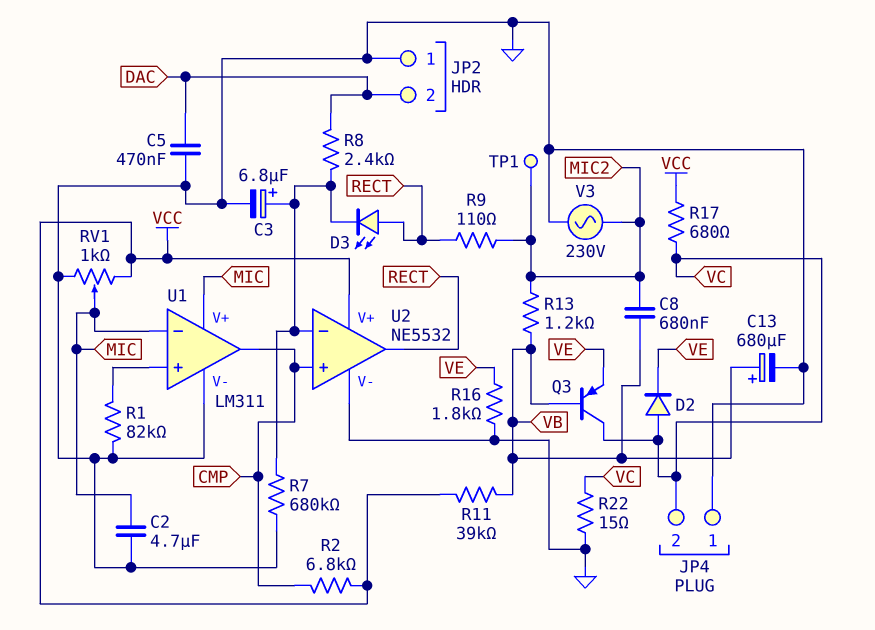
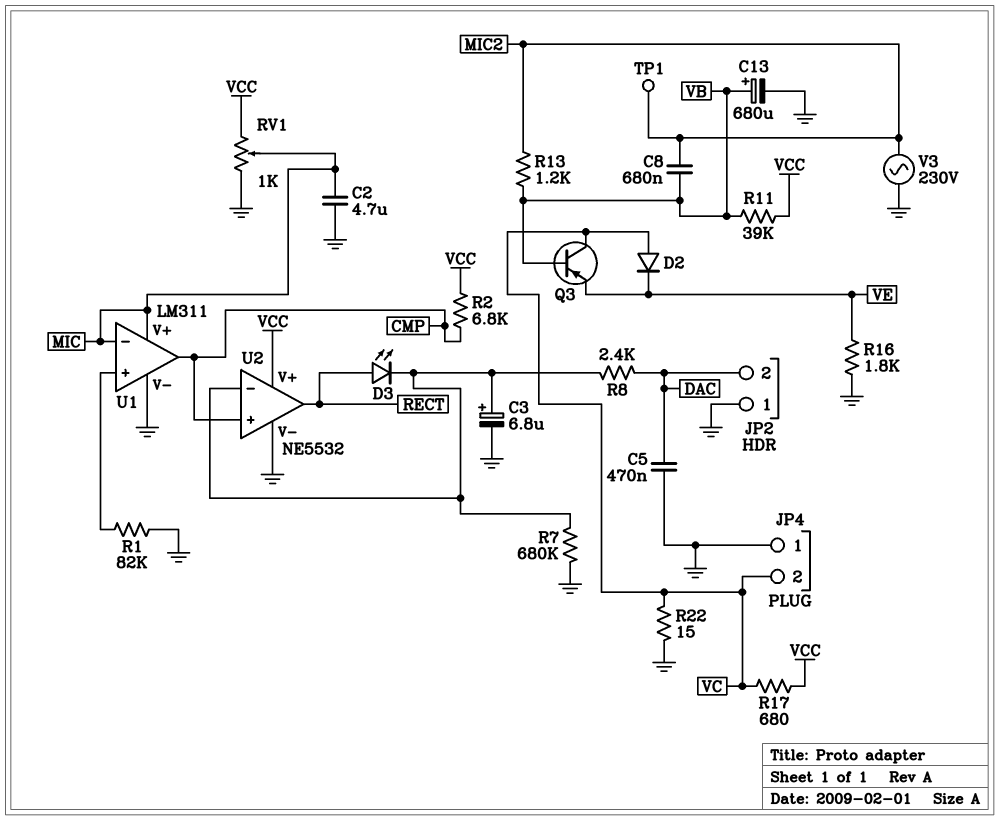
R9: 110 (MIC2, RECT) -> none

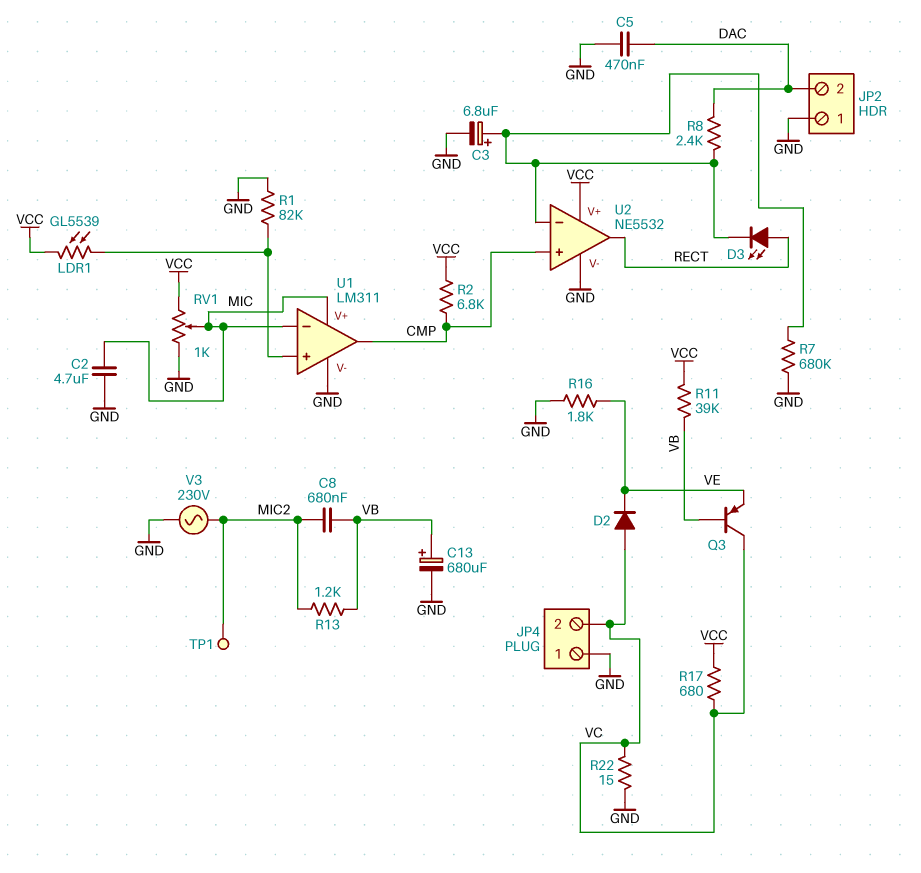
LDR1: none -> GL5539 (U1/in+, VCC)

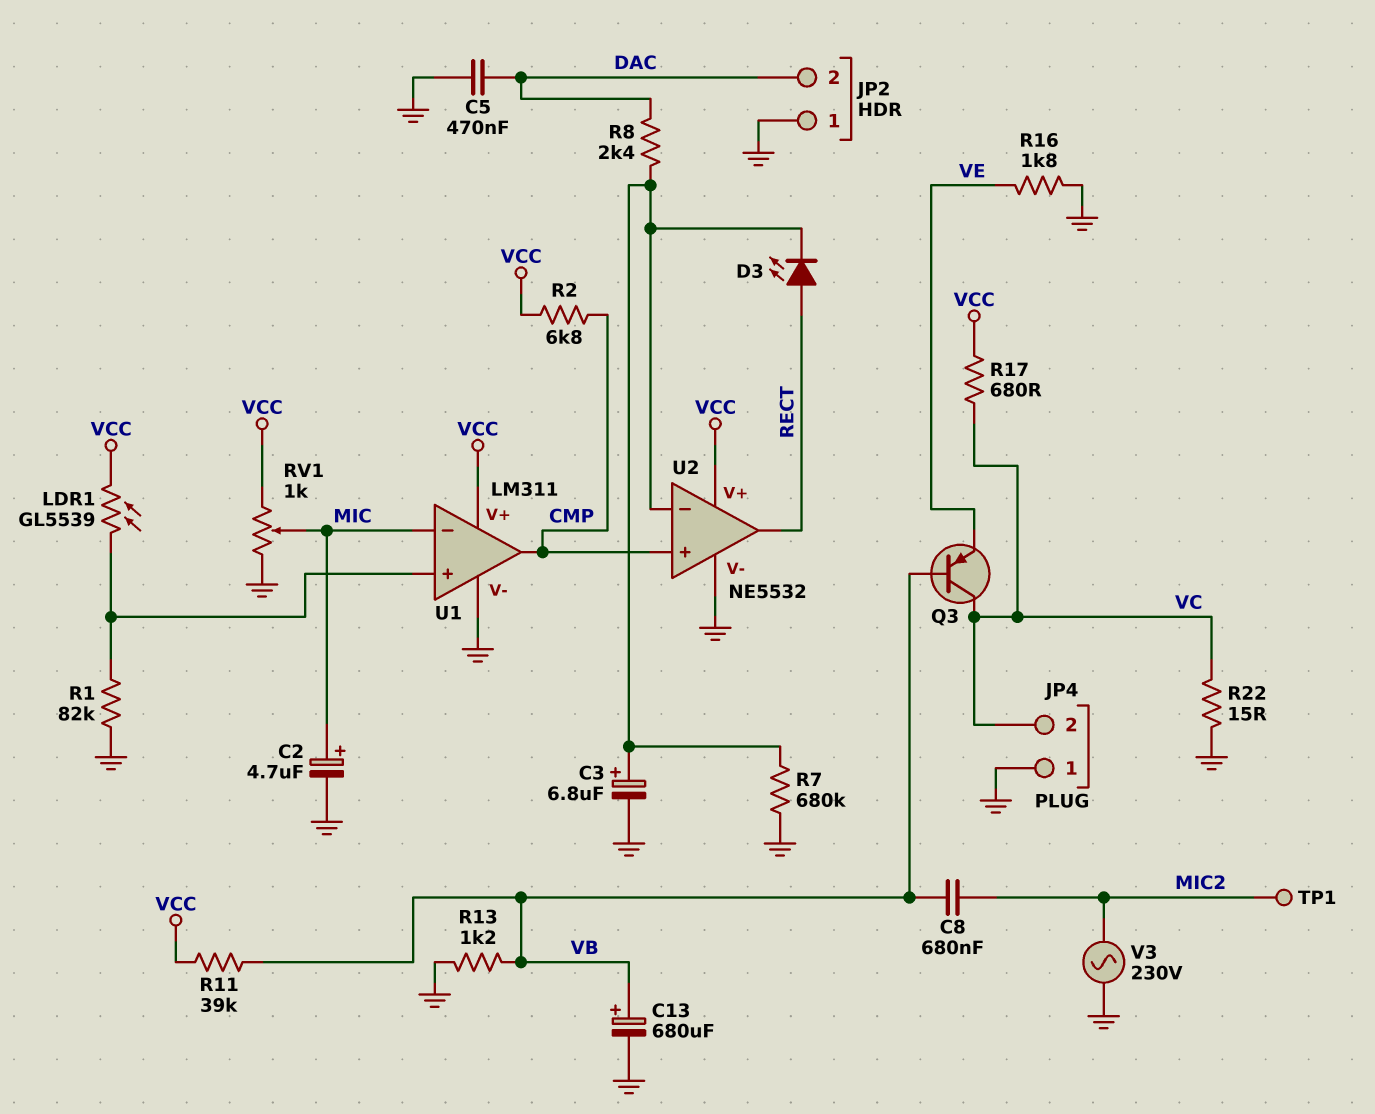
C2: 4.7uF (GND, MIC) -> 4.7uF (plus MIC, minus GND)
D2: diode (A VC, K VE) -> none
R13: 1.2k (MIC2, VB) -> 1.2k (GND, VB)
U1 pin V+: MIC -> VCC

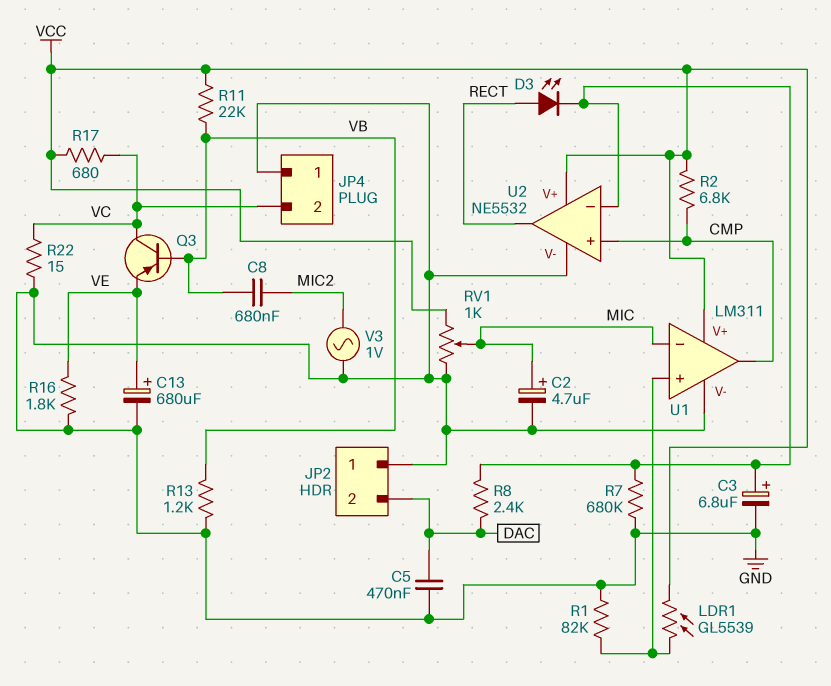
C13: 680uF (plus VB, minus GND) -> 680uF (plus VE, minus GND)
R11: 39k (VB, VCC) -> 22k (VB, VCC)
TP1: test point (MIC2) -> none
V3: AC 230V (GND, MIC2) -> AC 1V (GND, MIC2)

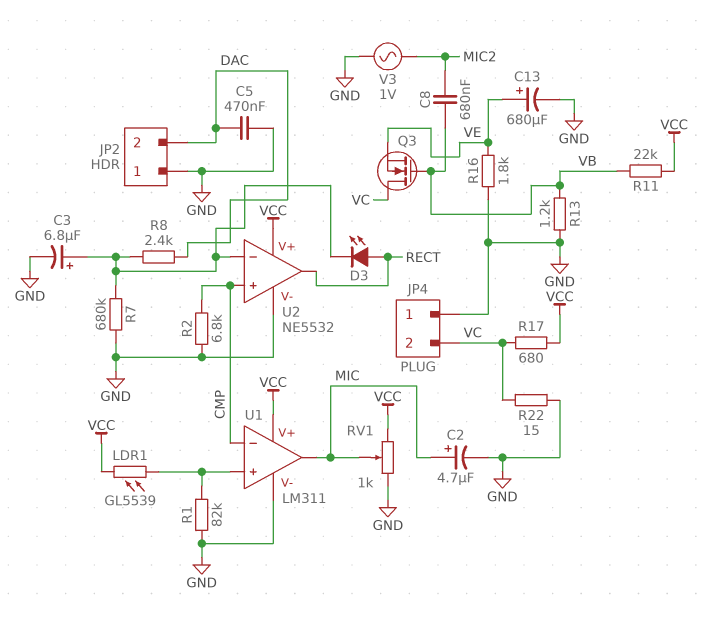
Q3: PNP (B VB, C VC, E VE) -> NMOS (G VB, D VC, S VE)
R2: 6.8k (CMP, VCC) -> 6.8k (CMP, GND)
U1 pin in-: MIC -> CMP
U1 pin out: CMP -> MIC

